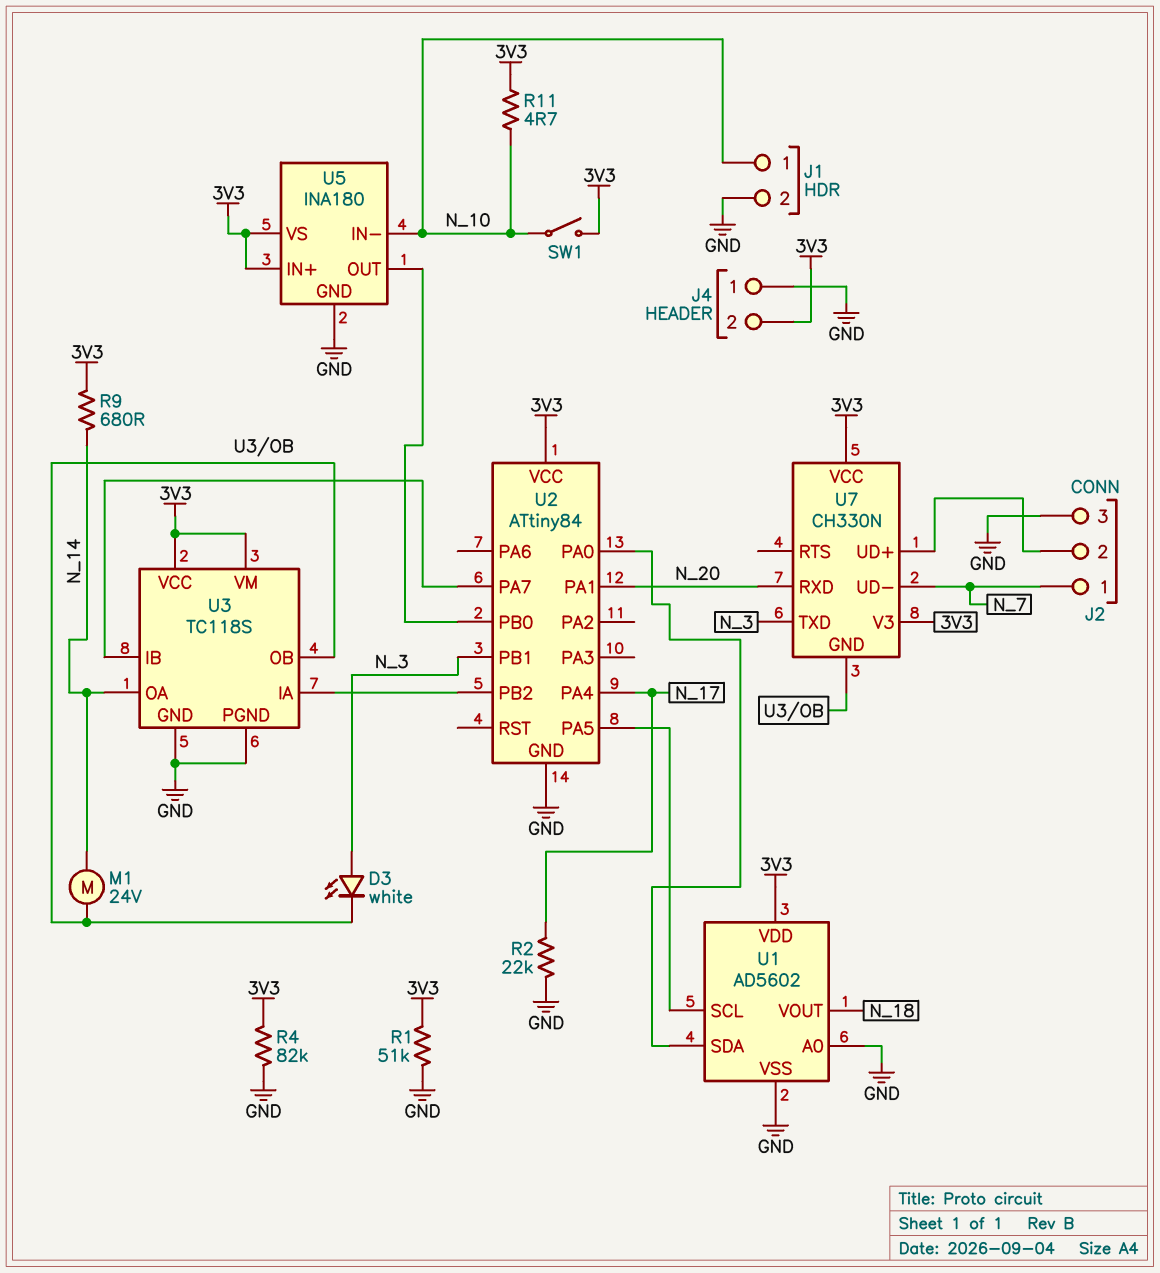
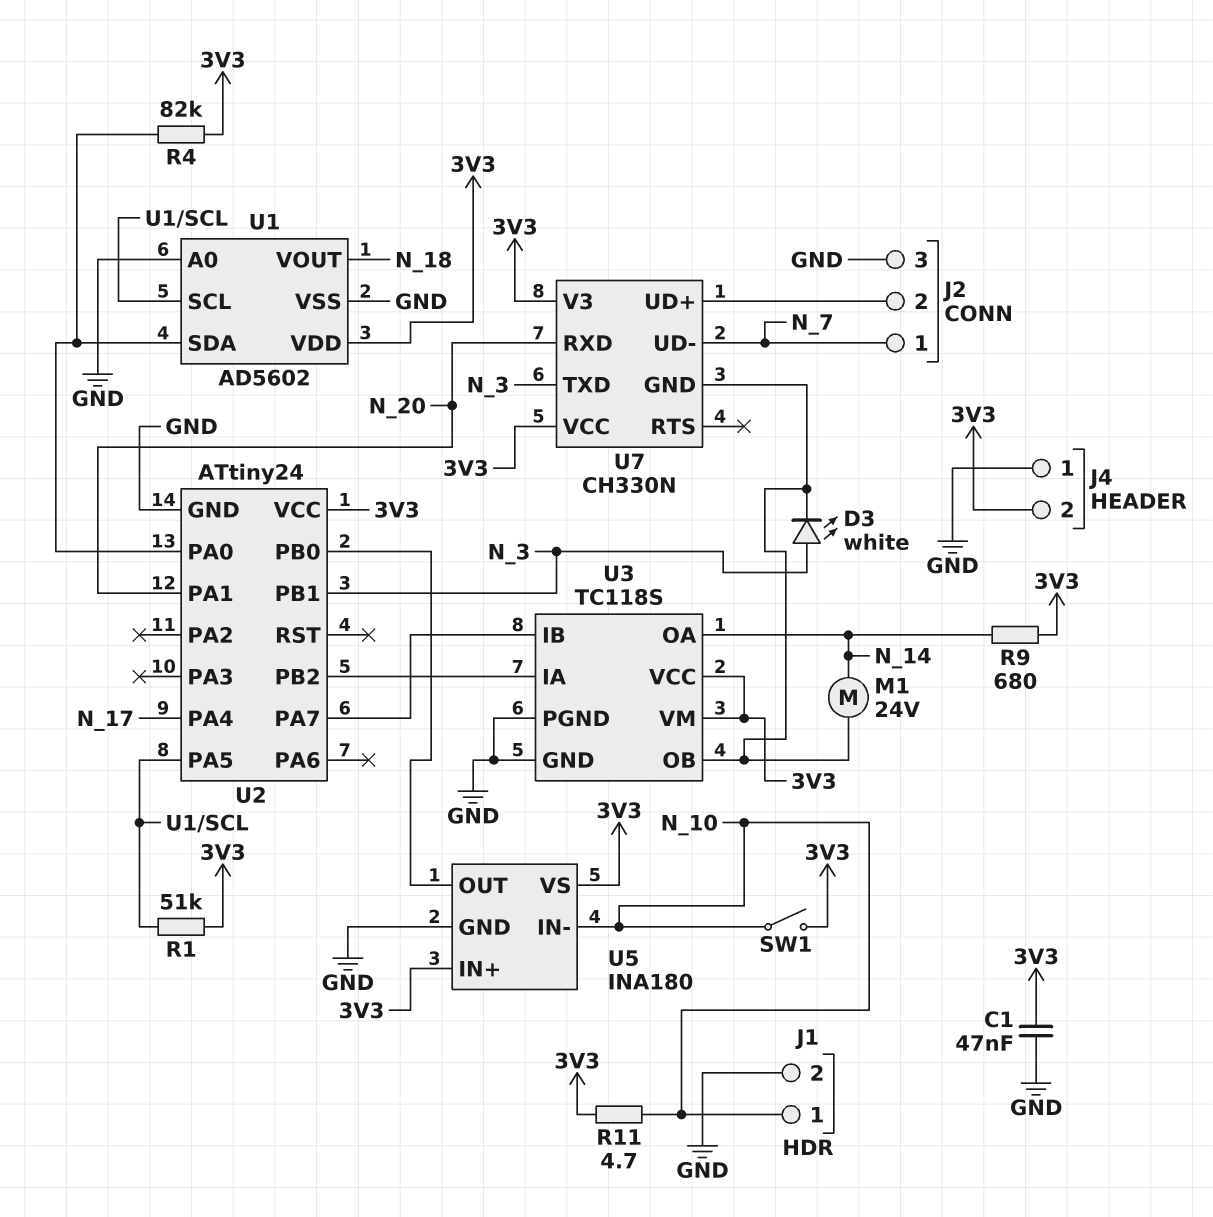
C1: none -> 47nF (3V3, GND)
R1: 51k (3V3, GND) -> 51k (3V3, U1/SCL)
R2: 22k (GND, N_17) -> none
R4: 82k (3V3, GND) -> 82k (3V3, U1/SDA)
U2: ATtiny84 -> ATtiny24

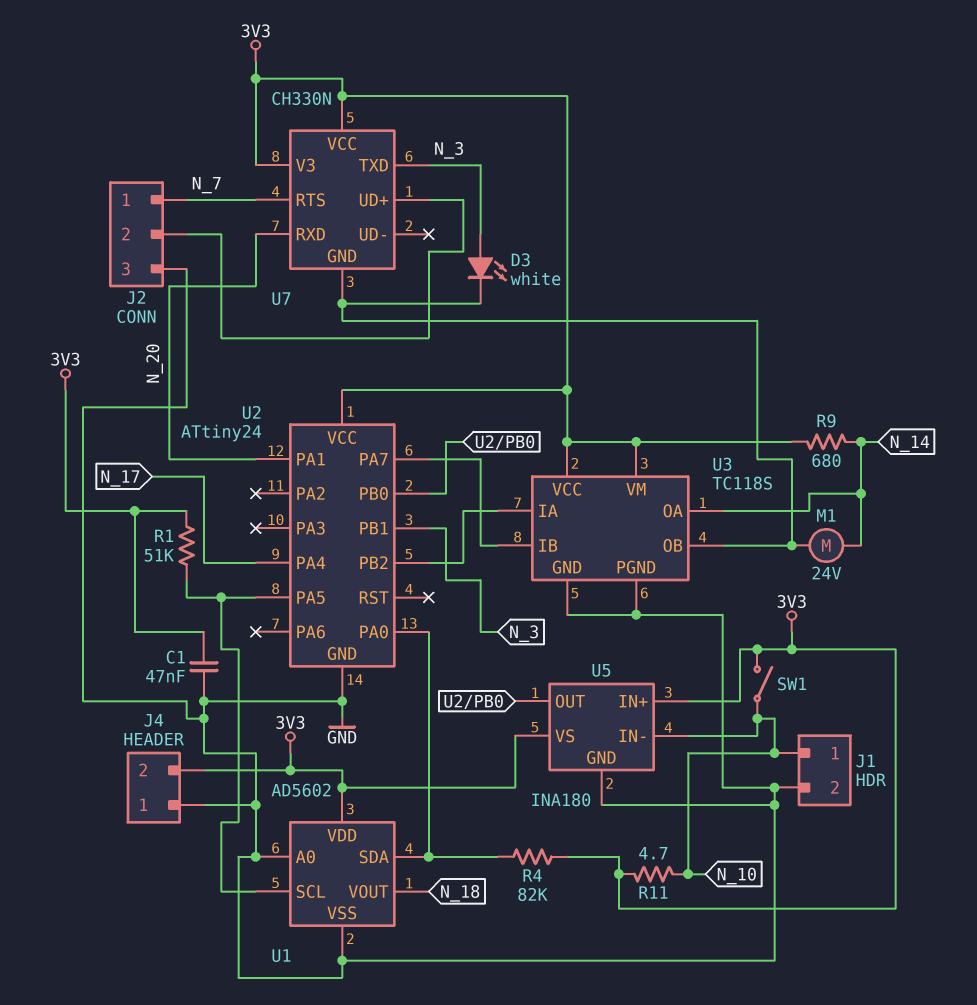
U7 pin RTS: none -> N_7
U7 pin UD-: N_7 -> none

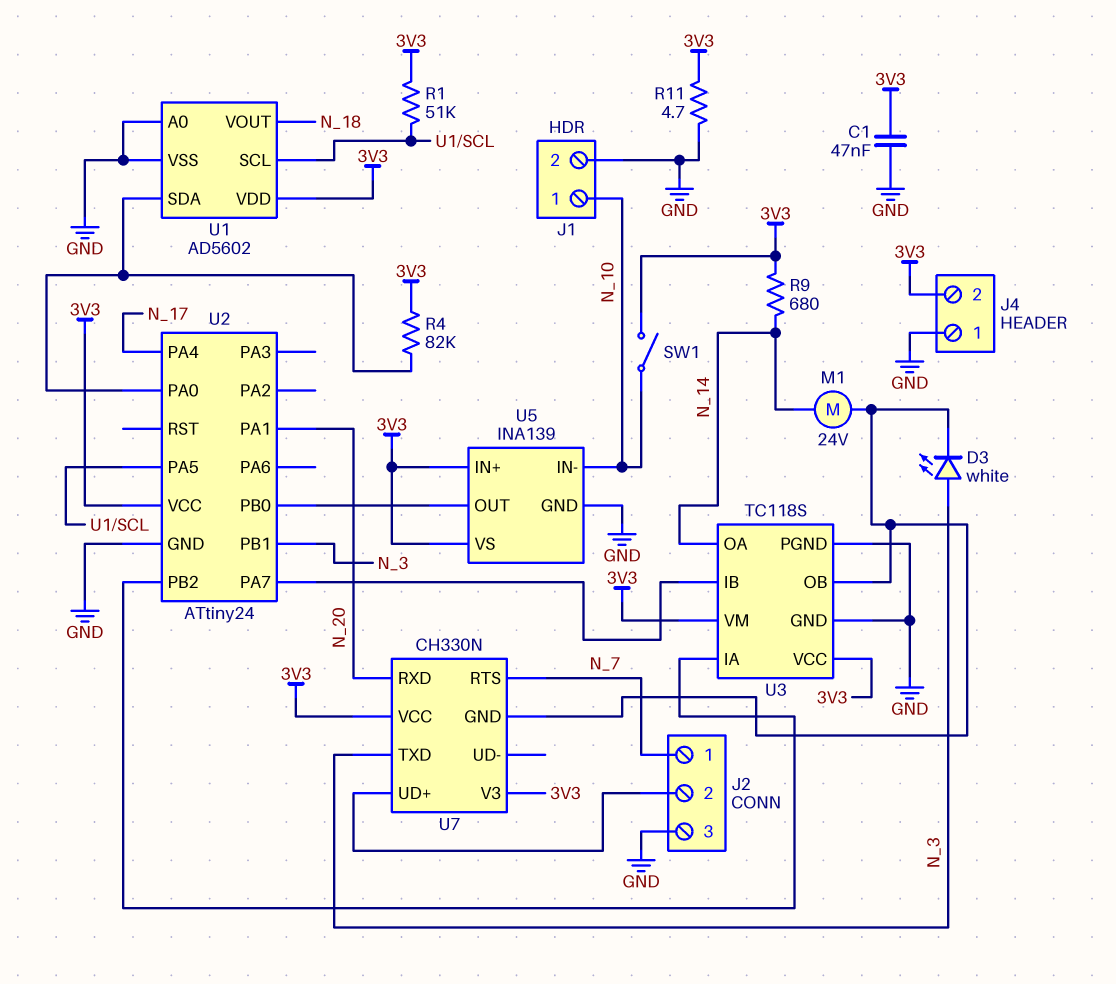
R11: 4.7 (3V3, N_10) -> 4.7 (3V3, GND)
U5: INA180 -> INA139

